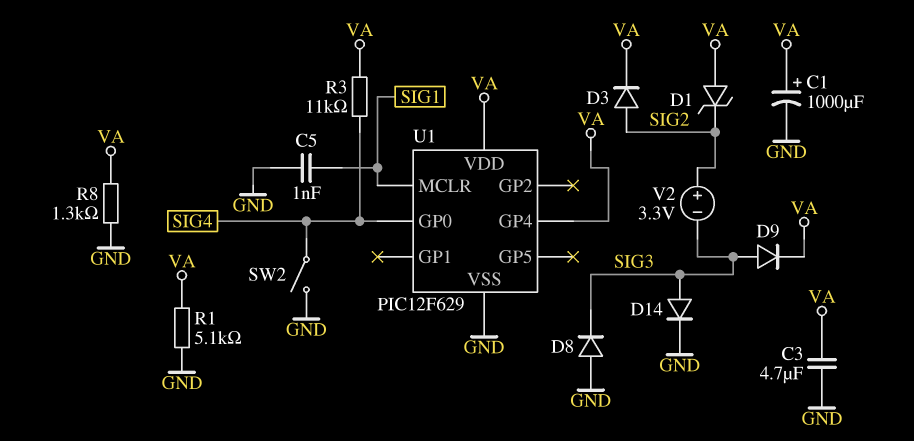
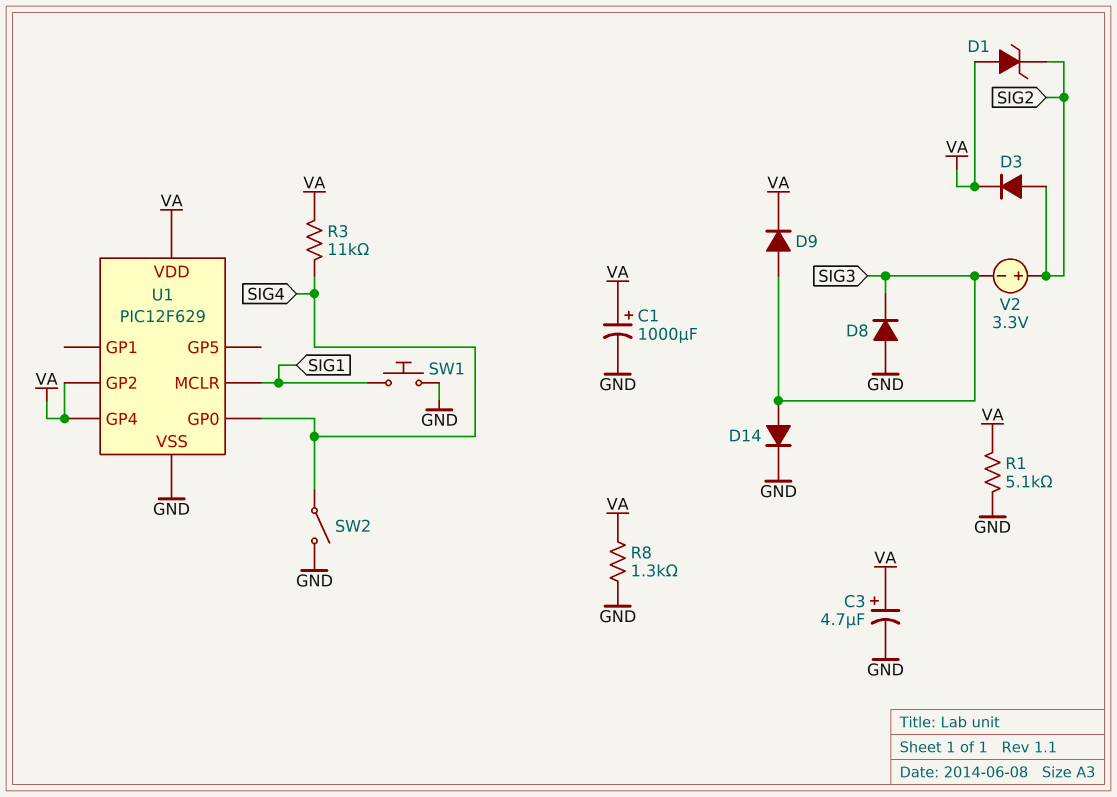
C3: 4.7uF (GND, VA) -> 4.7uF (plus VA, minus GND)
C5: 1nF (GND, SIG1) -> none
SW1: none -> button (GND, SIG1)
U1 pin GP2: none -> VA

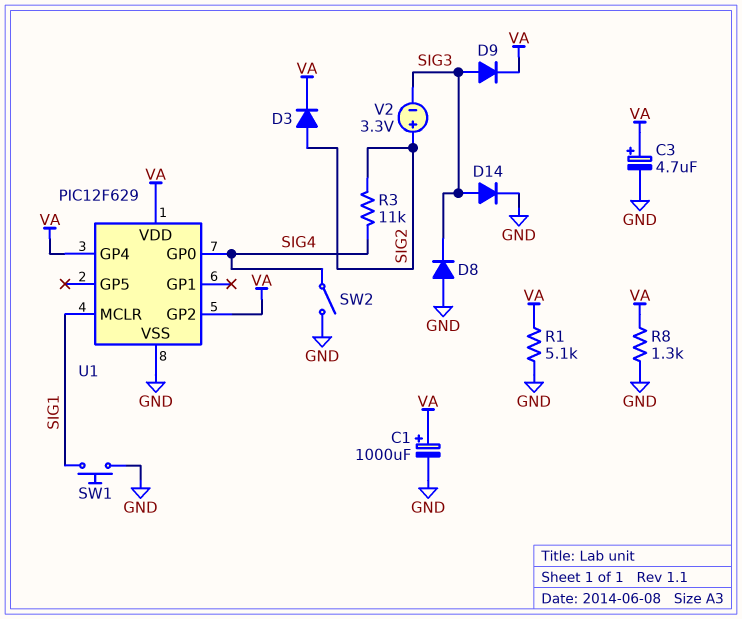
D1: zener (A VA, K SIG2) -> none
R3: 11k (SIG4, VA) -> 11k (SIG2, SIG4)

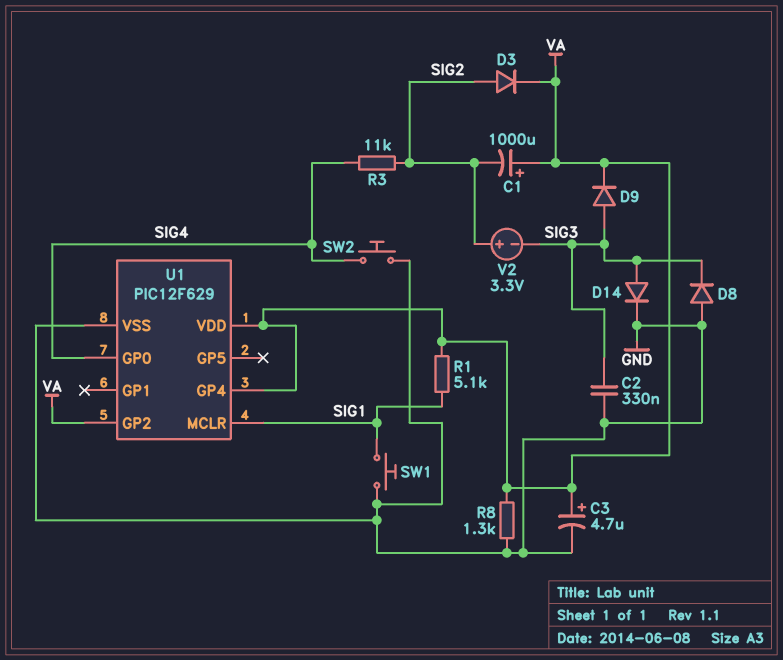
C1: 1000uF (plus VA, minus GND) -> 1000uF (plus VA, minus SIG2)
C2: none -> 330nF (GND, SIG3)
R1: 5.1k (GND, VA) -> 5.1k (SIG1, VA)
SW2: switch (GND, SIG4) -> button (GND, SIG4)

